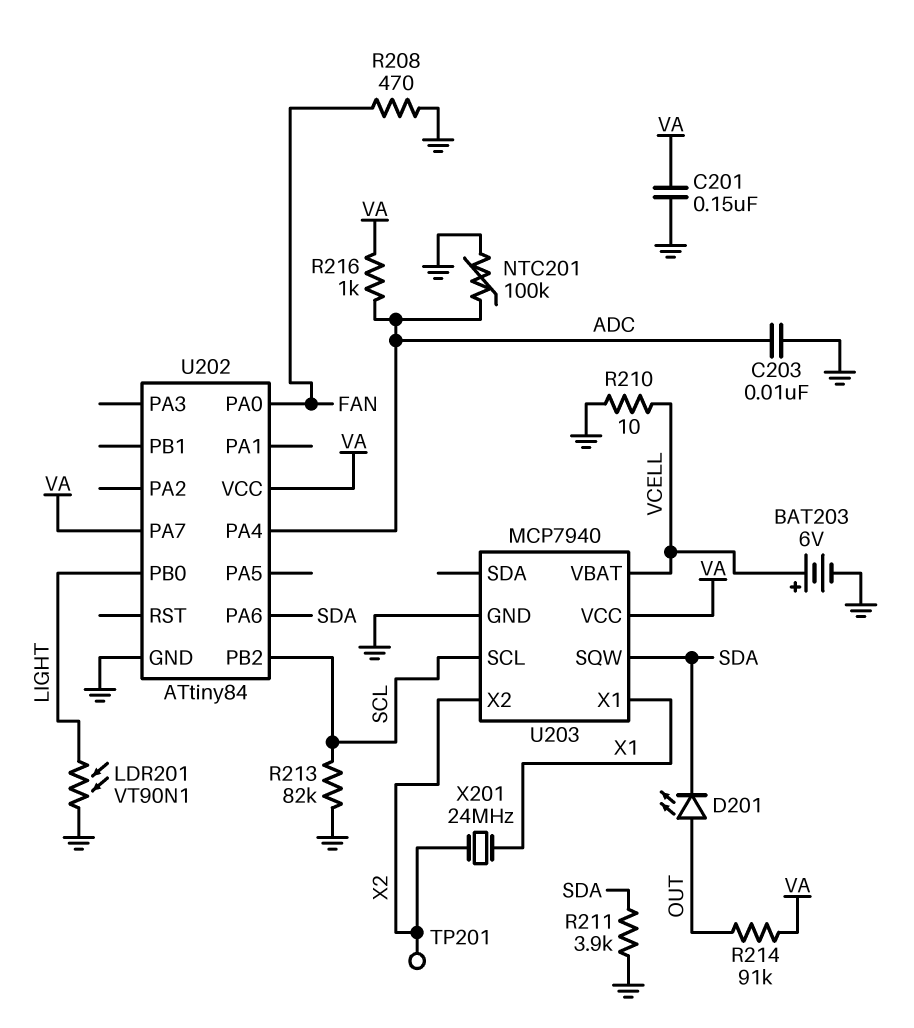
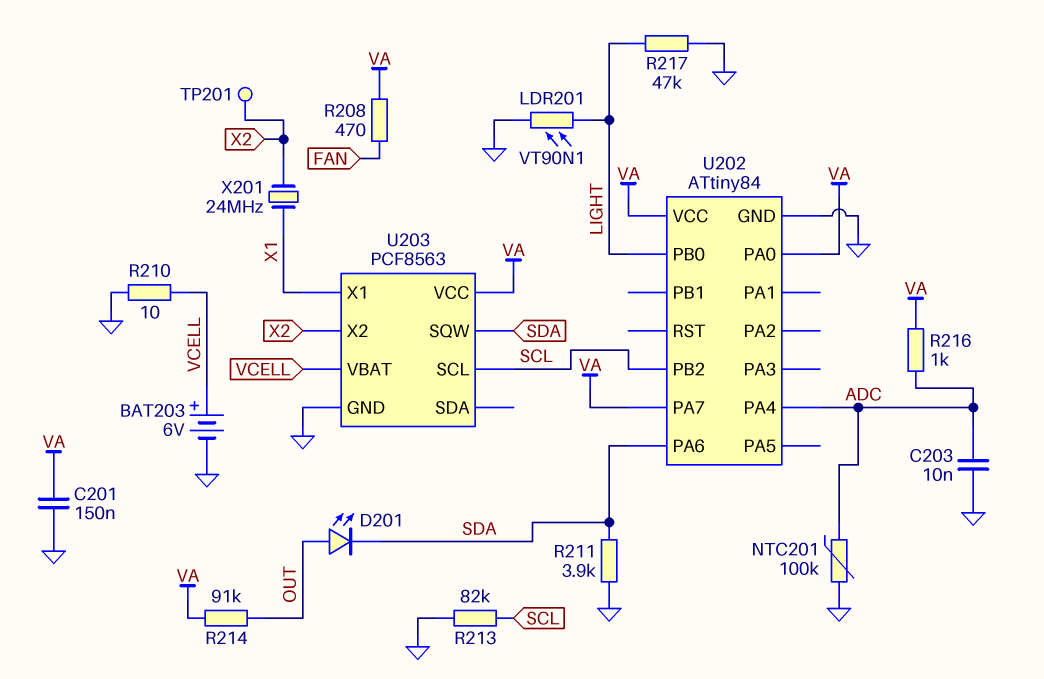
R208: 470 (FAN, GND) -> 470 (FAN, VA)
R217: none -> 47k (GND, LIGHT)
U202 pin PA0: FAN -> VA
U203: MCP7940 -> PCF8563

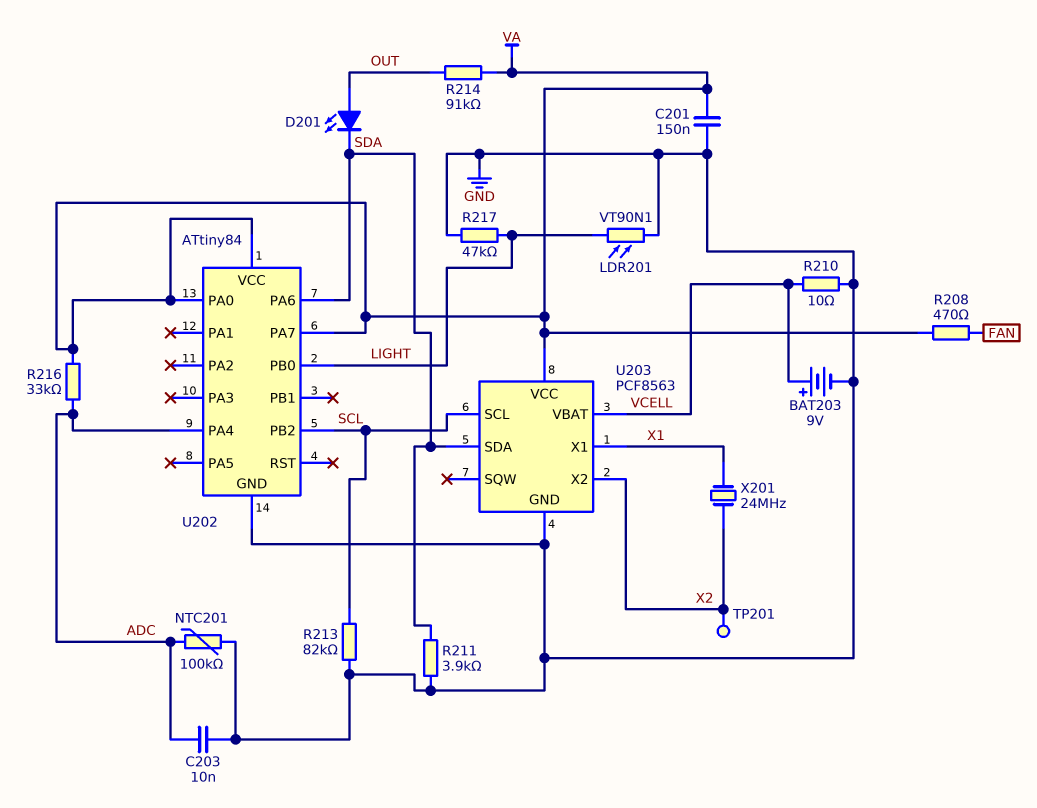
BAT203: 6V (plus VCELL, minus GND) -> 9V (plus VCELL, minus GND)
R216: 1k (ADC, VA) -> 33k (ADC, VA)
U203 pin SDA: none -> SDA
U203 pin SQW: SDA -> none

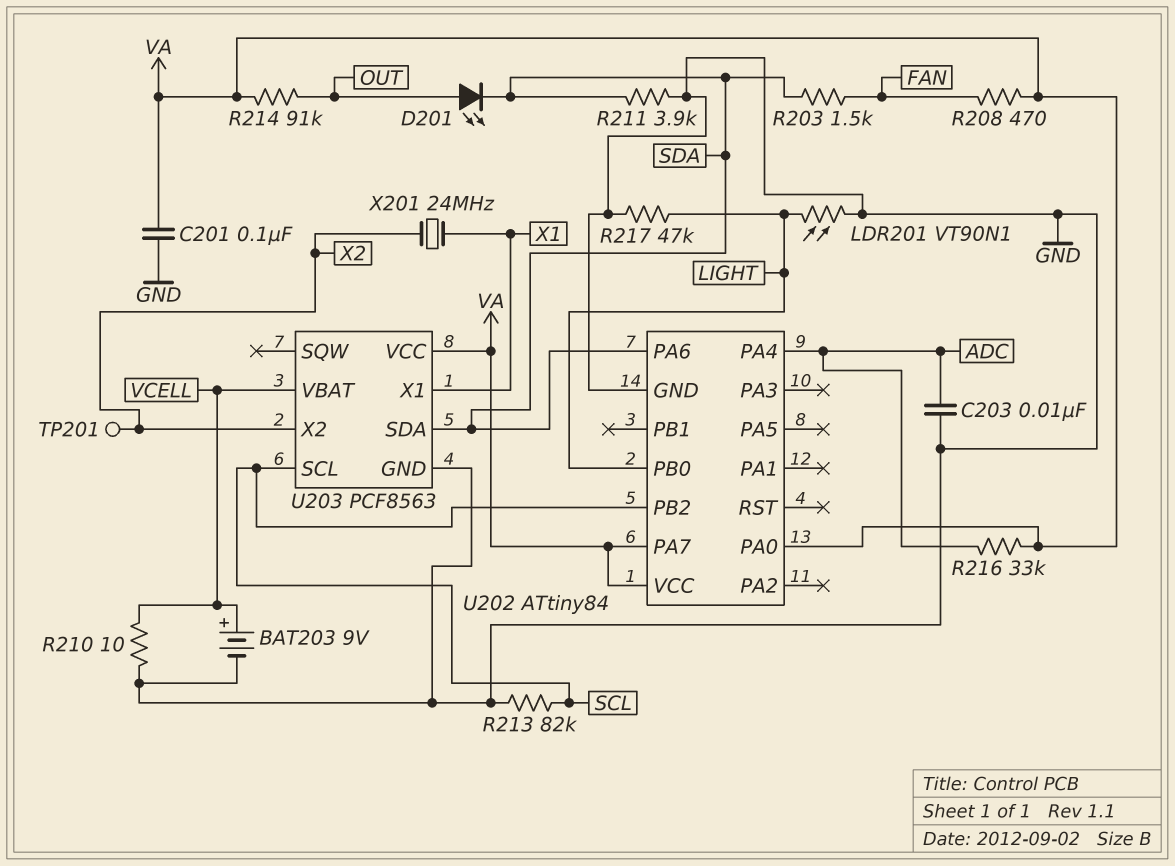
C201: 150nF (GND, VA) -> 100nF (GND, VA)
NTC201: 100k (ADC, GND) -> none
R203: none -> 1.5k (FAN, SDA)

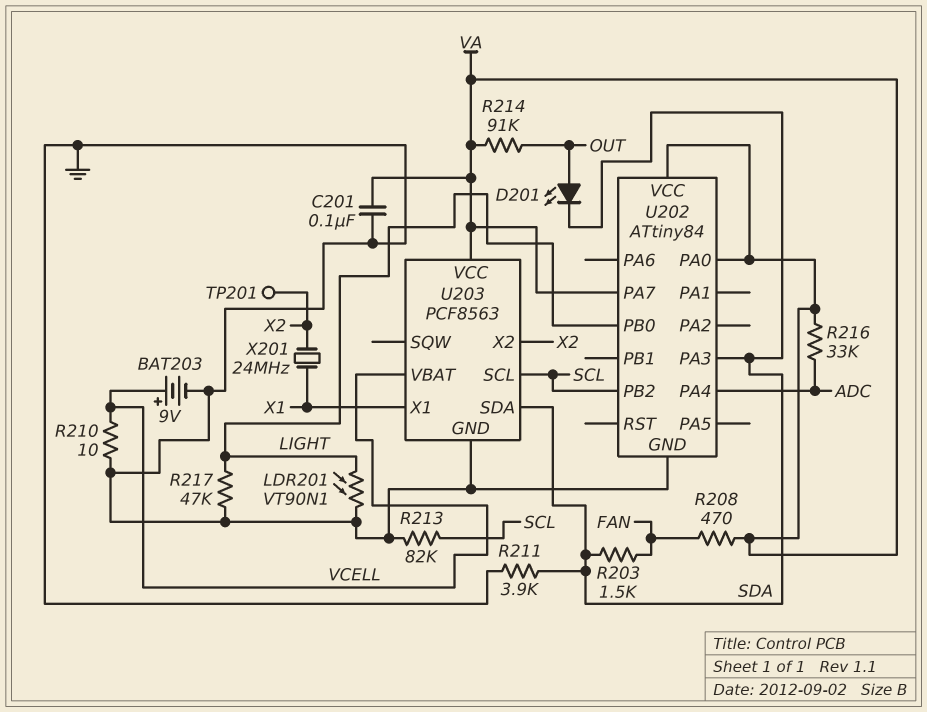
C203: 10nF (ADC, GND) -> none
U202 pin PA3: none -> SDA
U202 pin PA6: SDA -> none

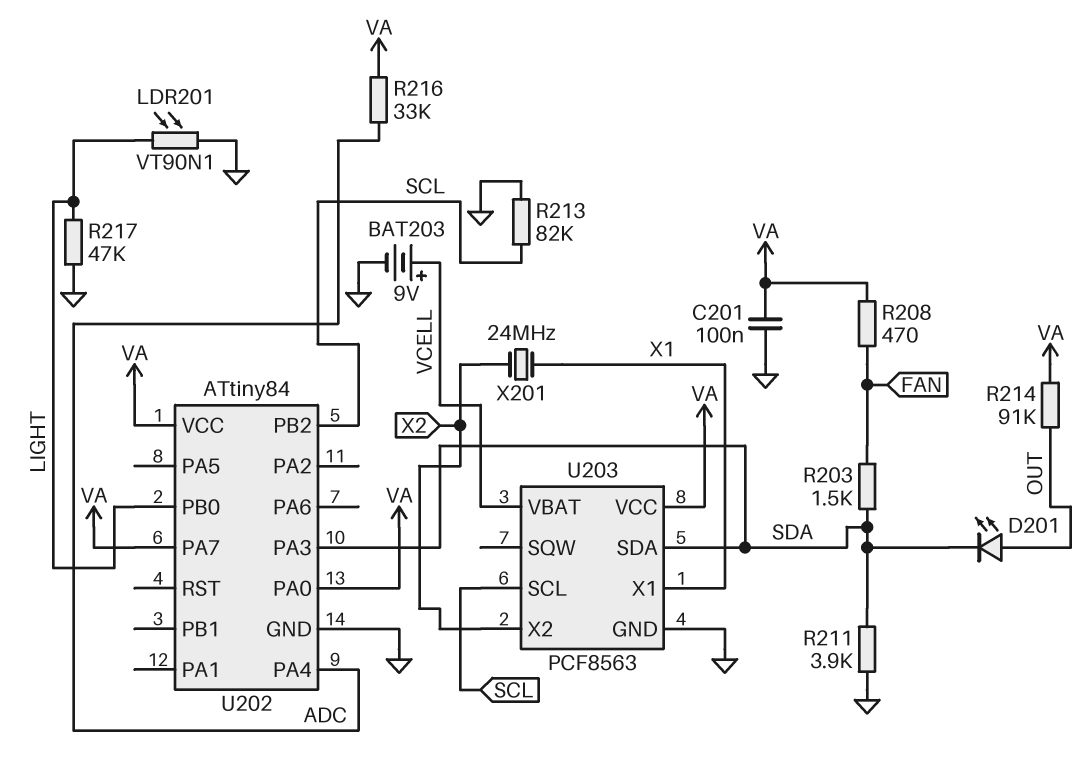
R210: 10 (GND, VCELL) -> none
TP201: test point (X2) -> none

